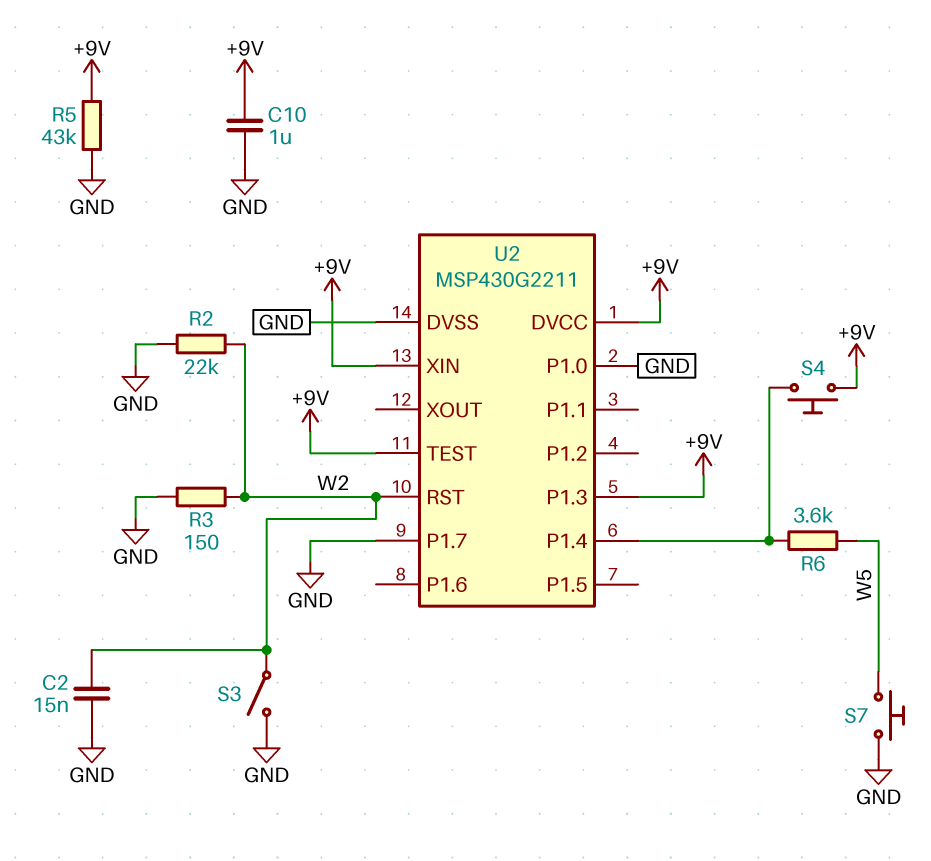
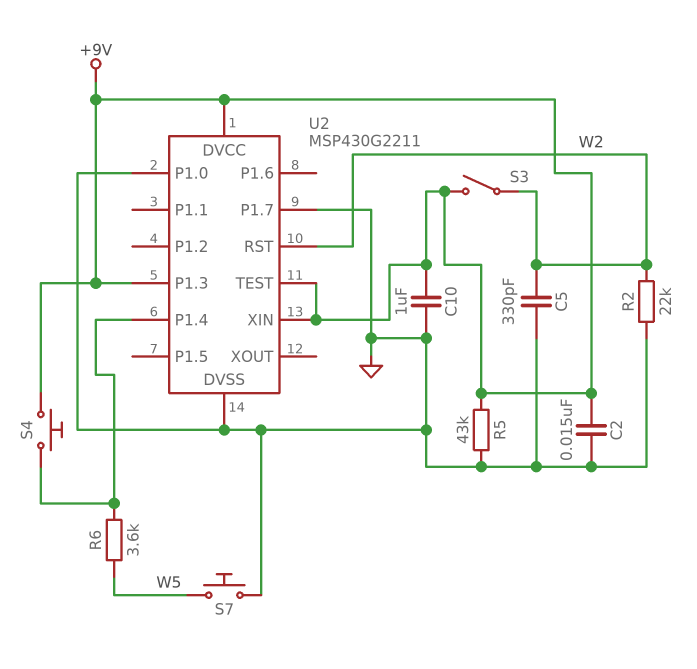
C2: 15nF (GND, W2) -> 15nF (+9V, GND)
C5: none -> 330pF (GND, W2)
R3: 150 (GND, W2) -> none
S3: switch (GND, W2) -> switch (+9V, W2)

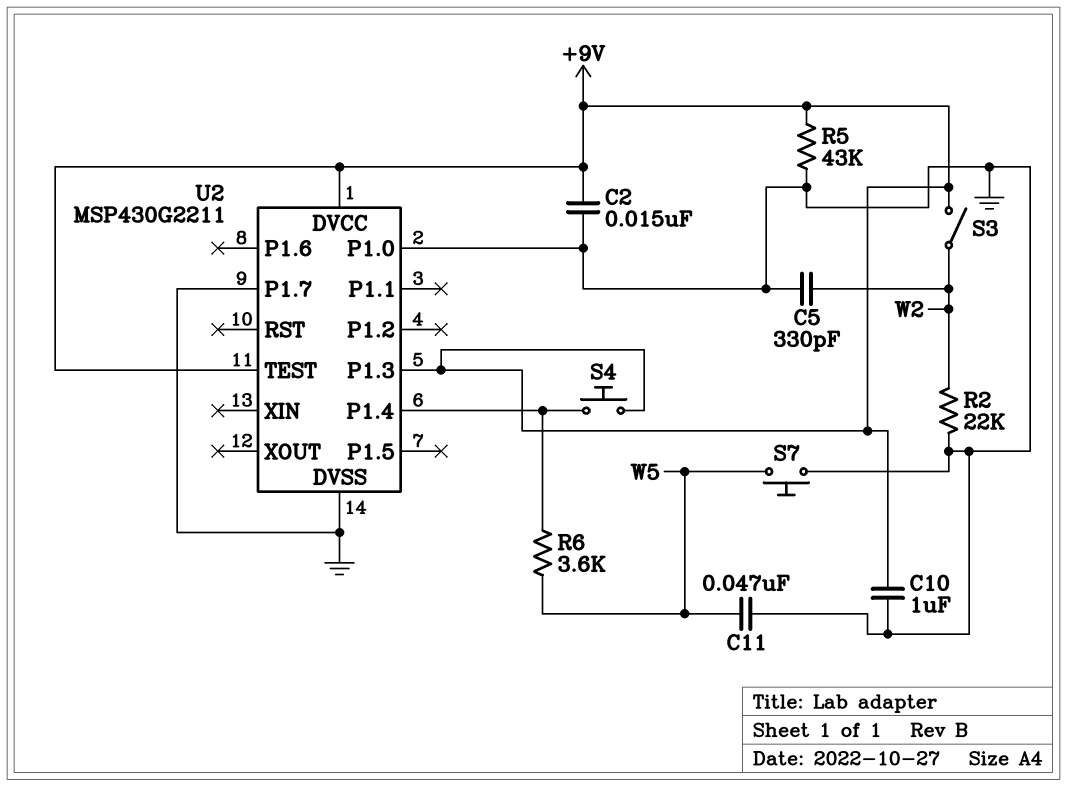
C11: none -> 47nF (GND, W5)
U2 pin RST: W2 -> none
U2 pin XIN: +9V -> none

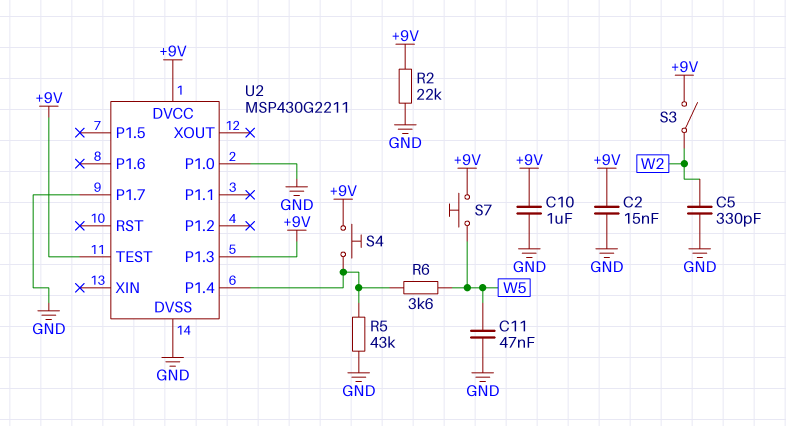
R2: 22k (GND, W2) -> 22k (+9V, GND)
R5: 43k (+9V, GND) -> 43k (GND, U2/P1.4)
S7: button (GND, W5) -> button (+9V, W5)

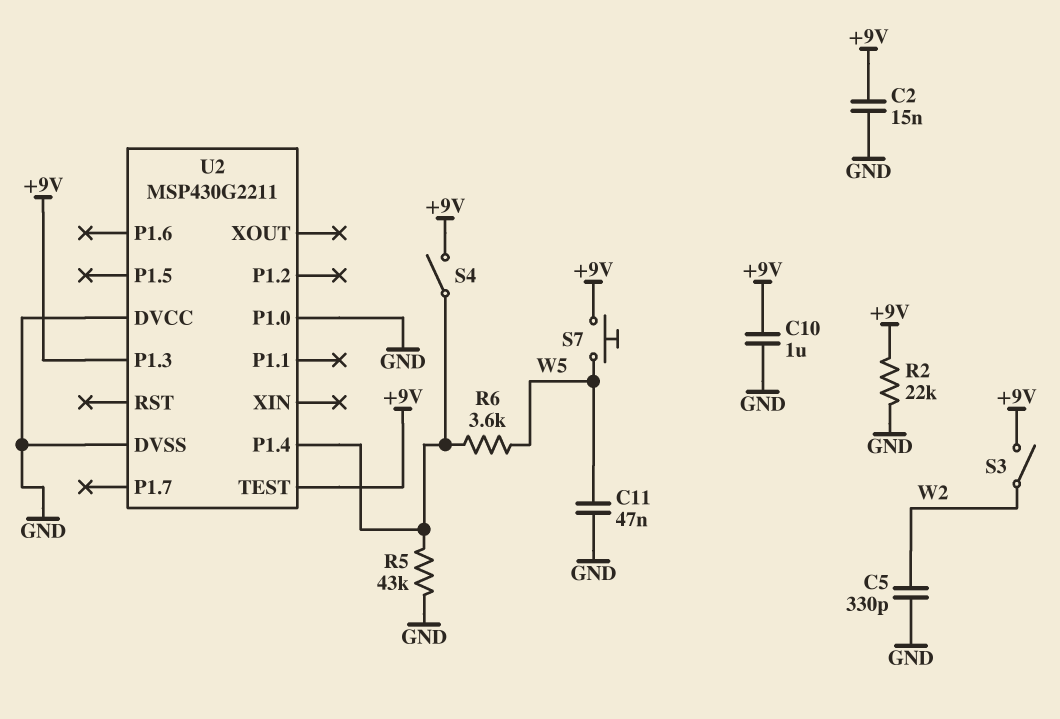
S4: button (+9V, U2/P1.4) -> switch (+9V, U2/P1.4)
U2 pin DVCC: +9V -> GND
U2 pin P1.7: GND -> none

